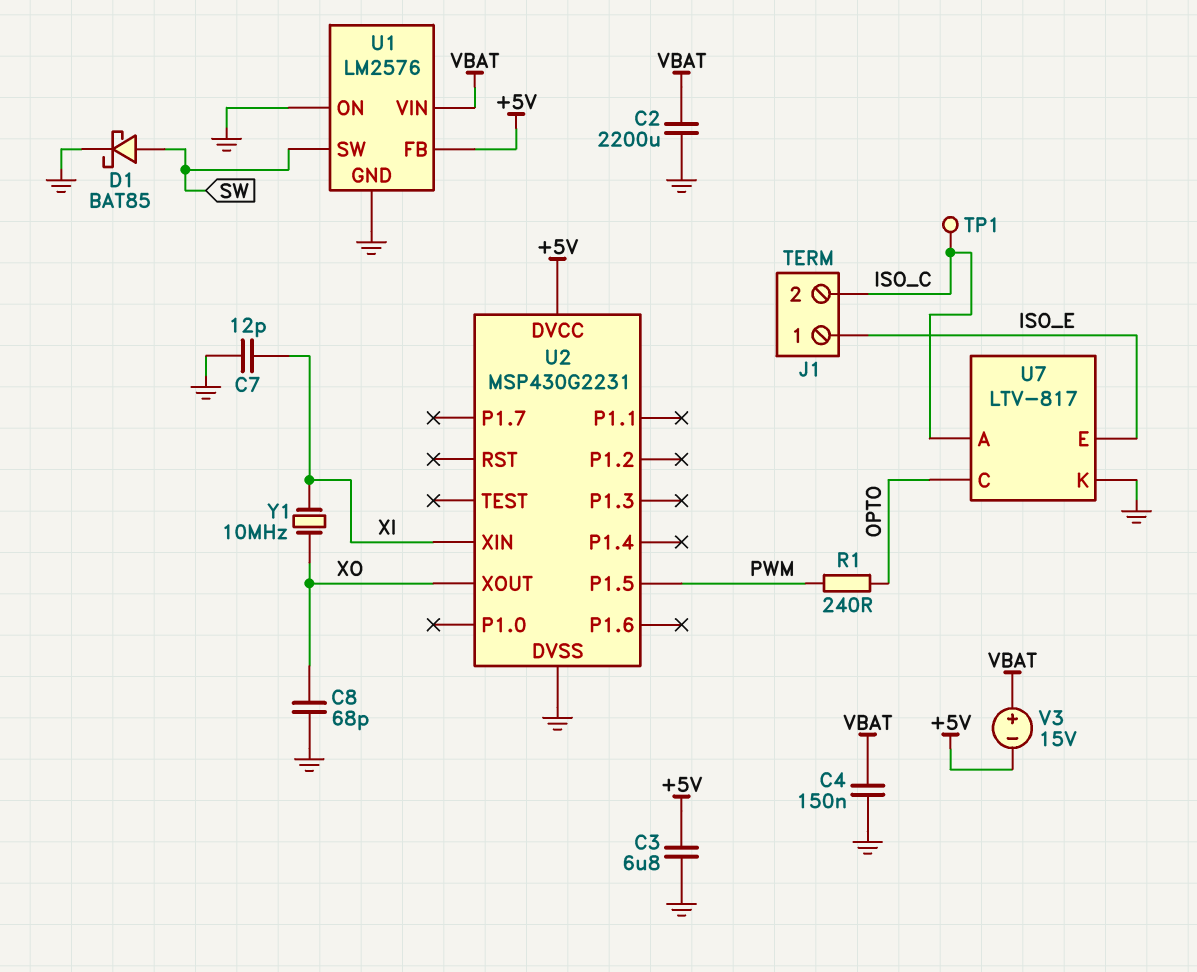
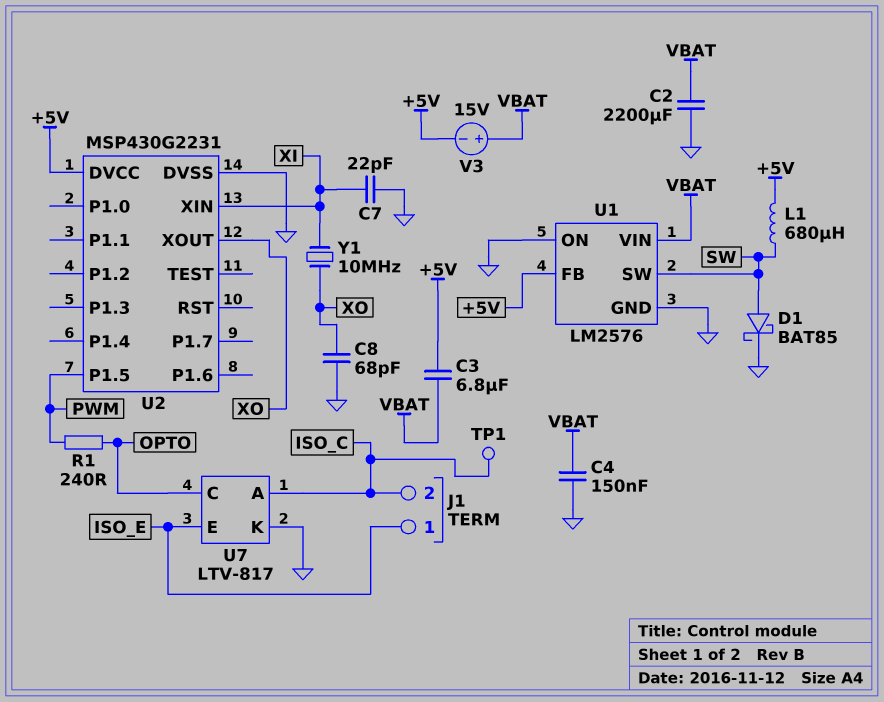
C3: 6.8uF (+5V, GND) -> 6.8uF (+5V, VBAT)
C7: 12pF (GND, XI) -> 22pF (GND, XI)
L1: none -> 680uH (+5V, SW)

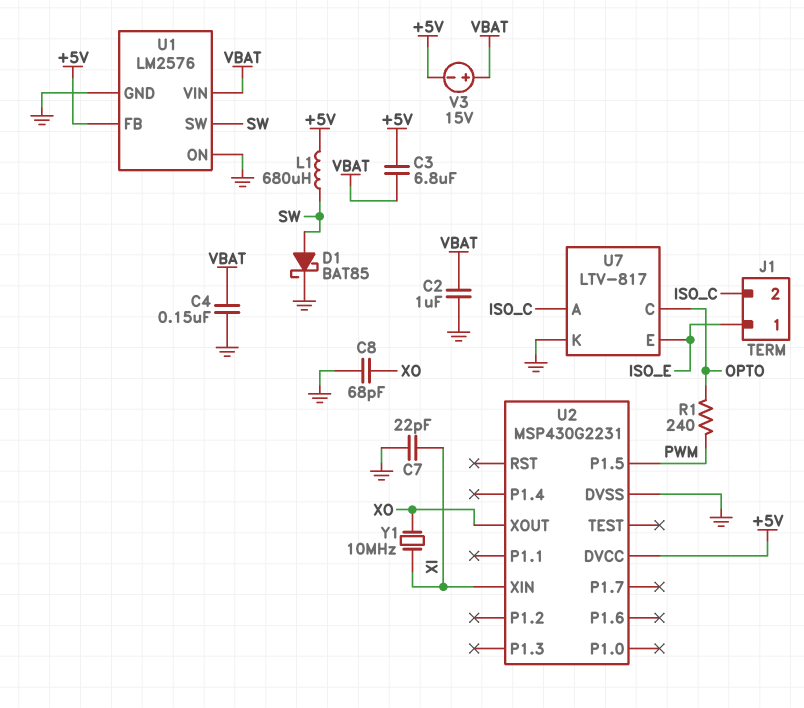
C2: 2200uF (GND, VBAT) -> 1uF (GND, VBAT)
TP1: test point (ISO_C) -> none

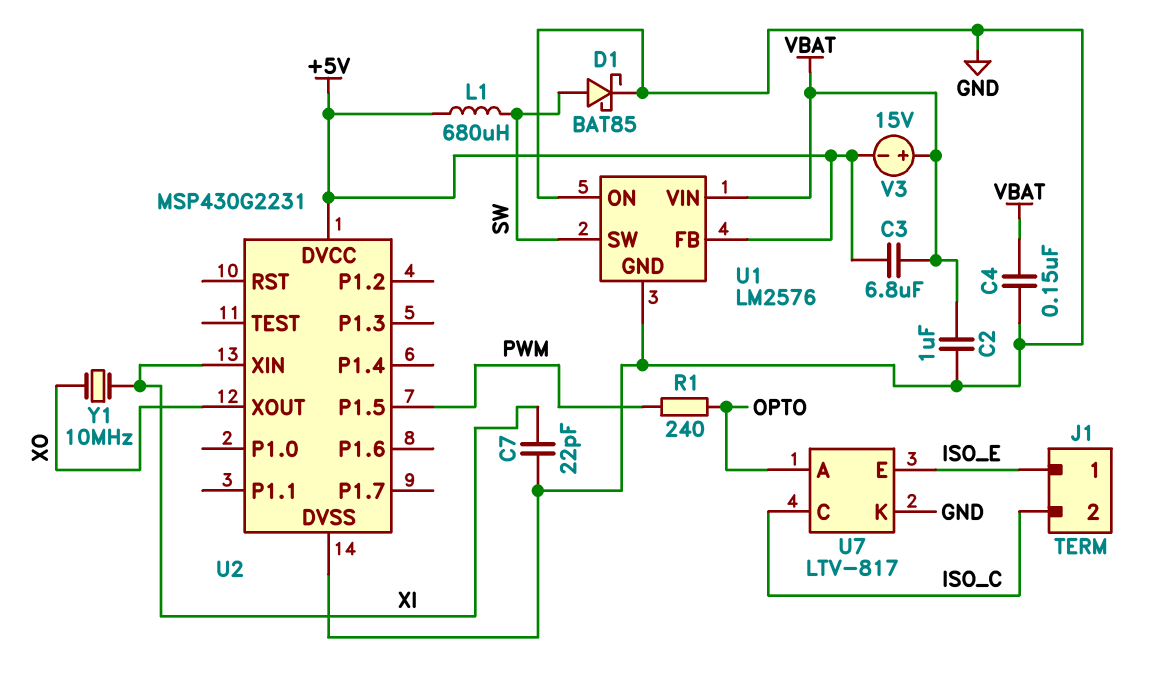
C8: 68pF (GND, XO) -> none
U7 pin A: ISO_C -> OPTO
U7 pin C: OPTO -> ISO_C

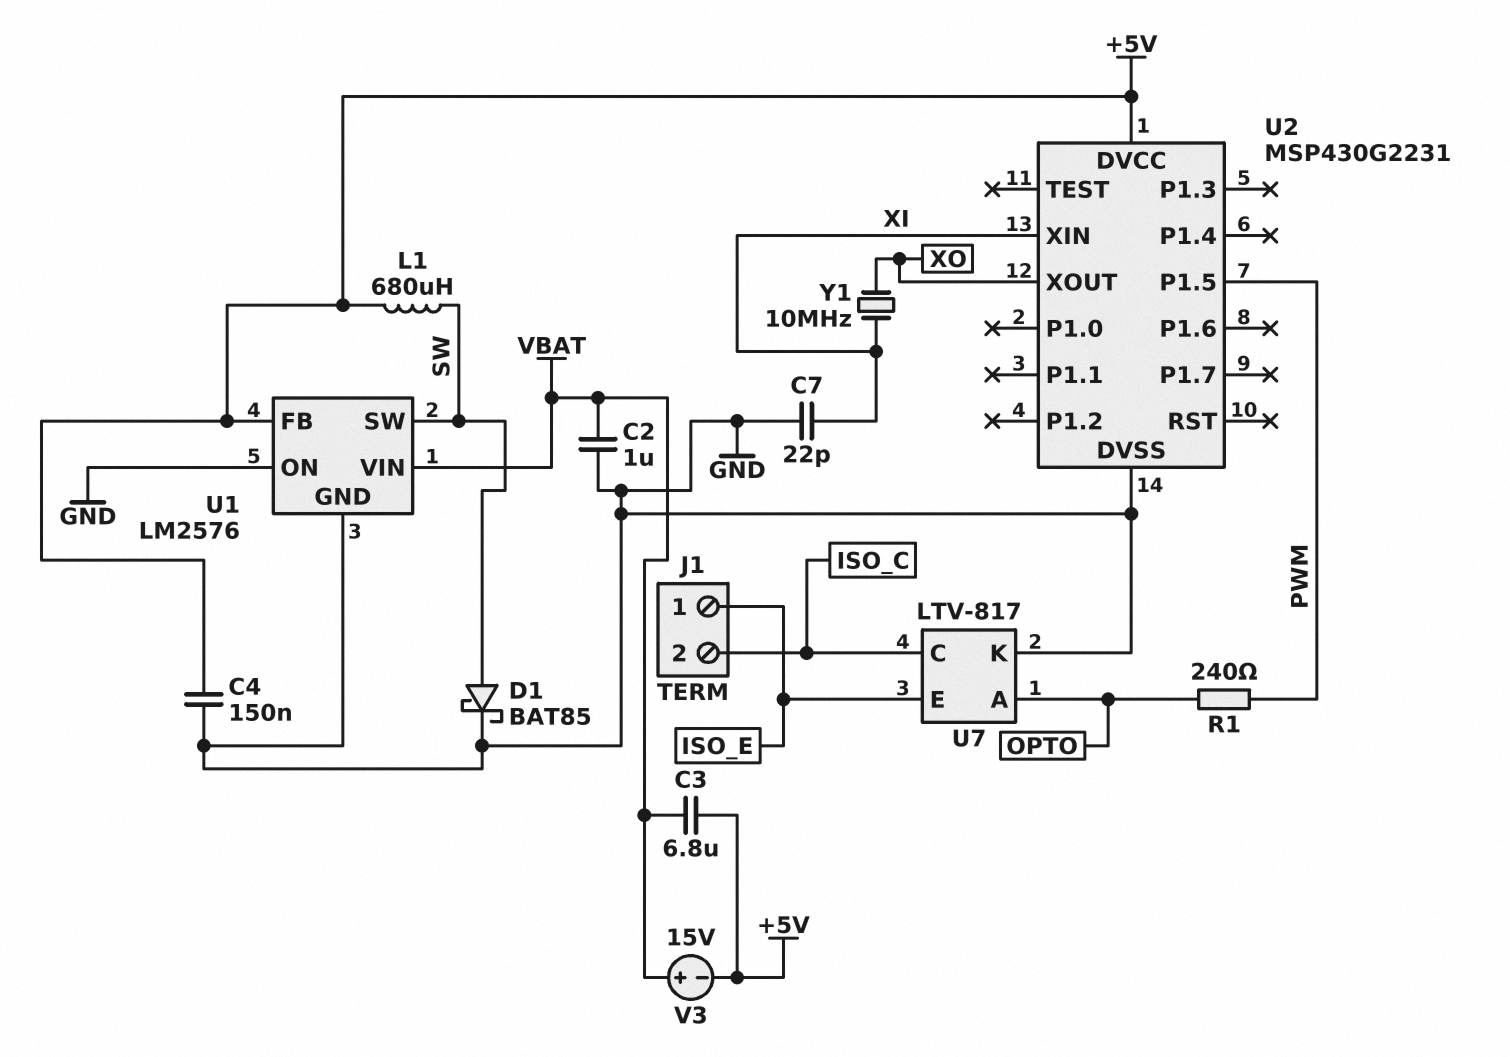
C4: 150nF (GND, VBAT) -> 150nF (+5V, GND)

